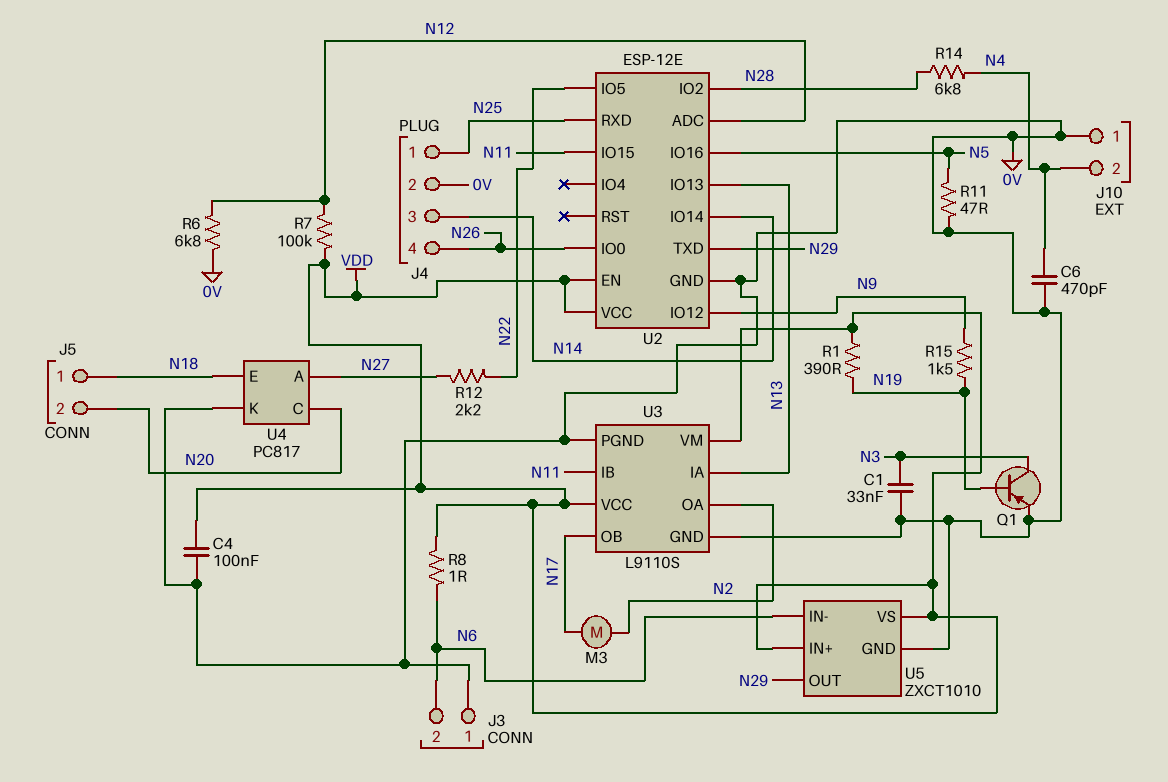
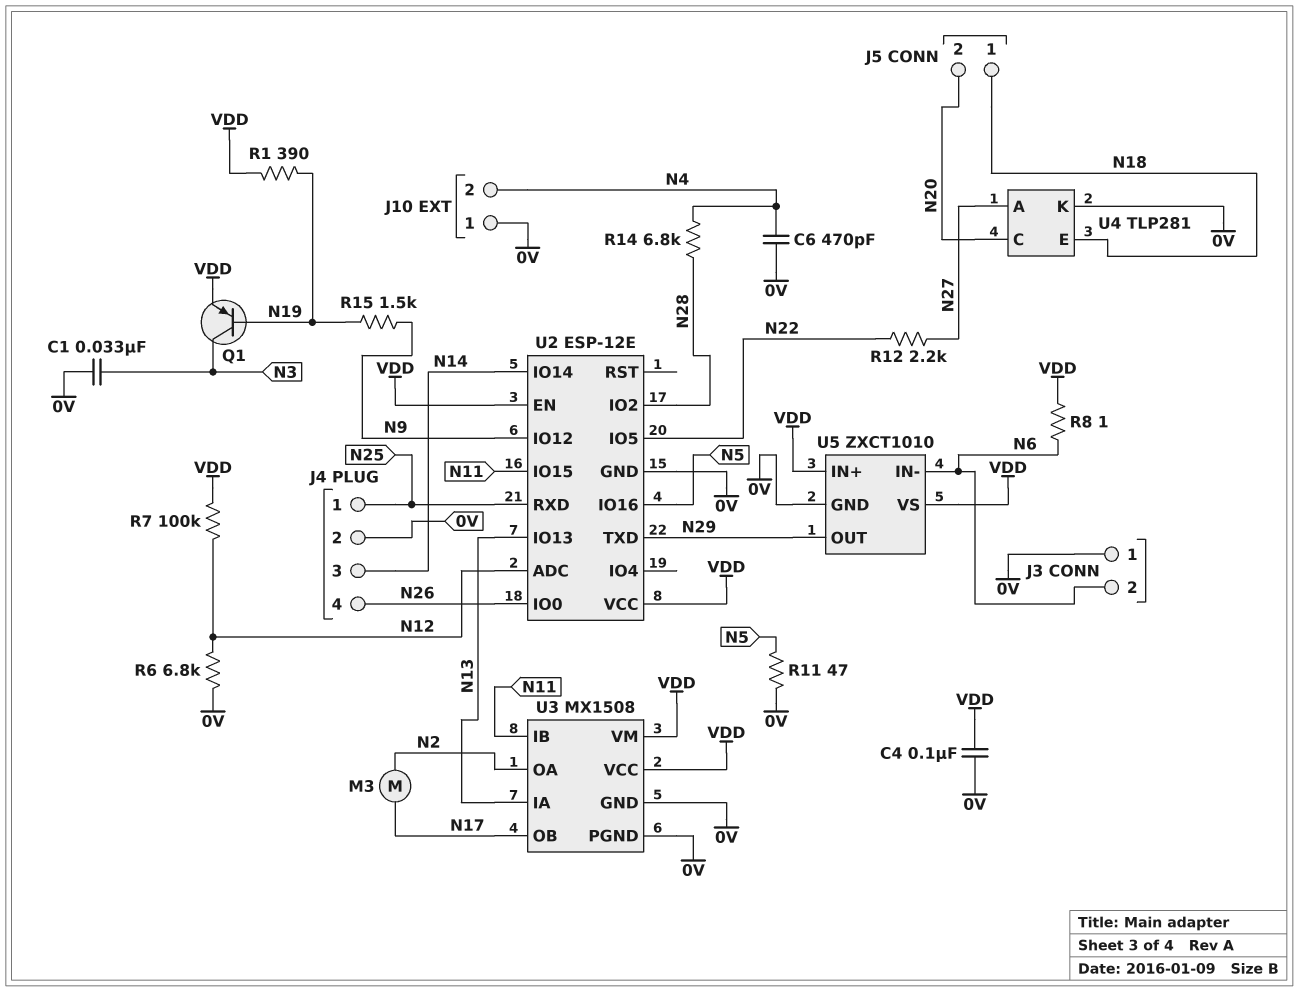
Q1: PNP (B N19, C N3, E 0V) -> PNP (B N19, C N3, E VDD)
U3: L9110S -> MX1508
U4: PC817 -> TLP281

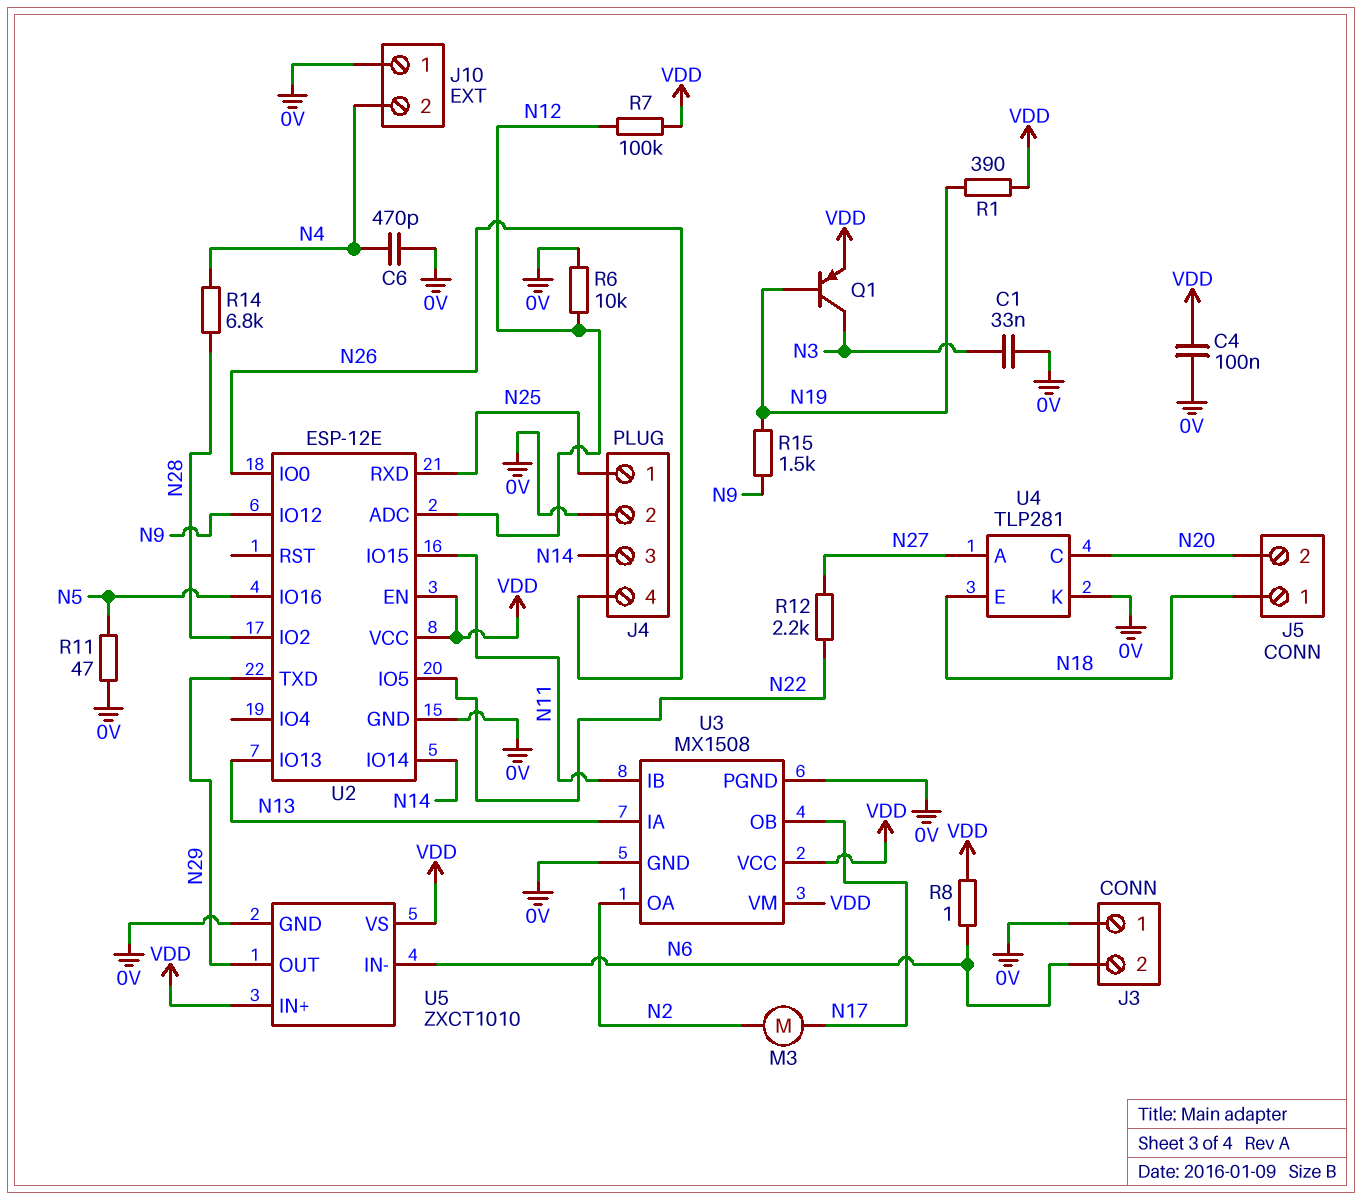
R6: 6.8k (0V, N12) -> 10k (0V, N12)

